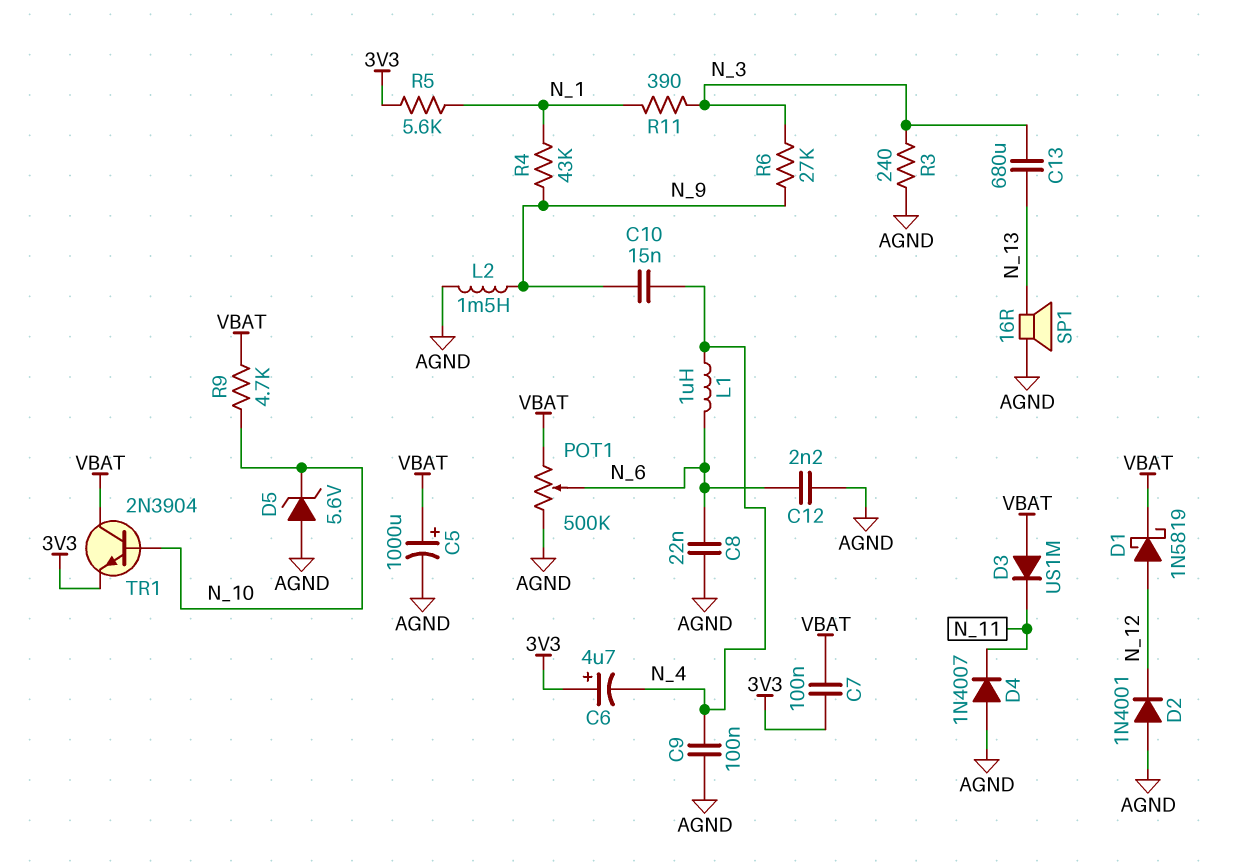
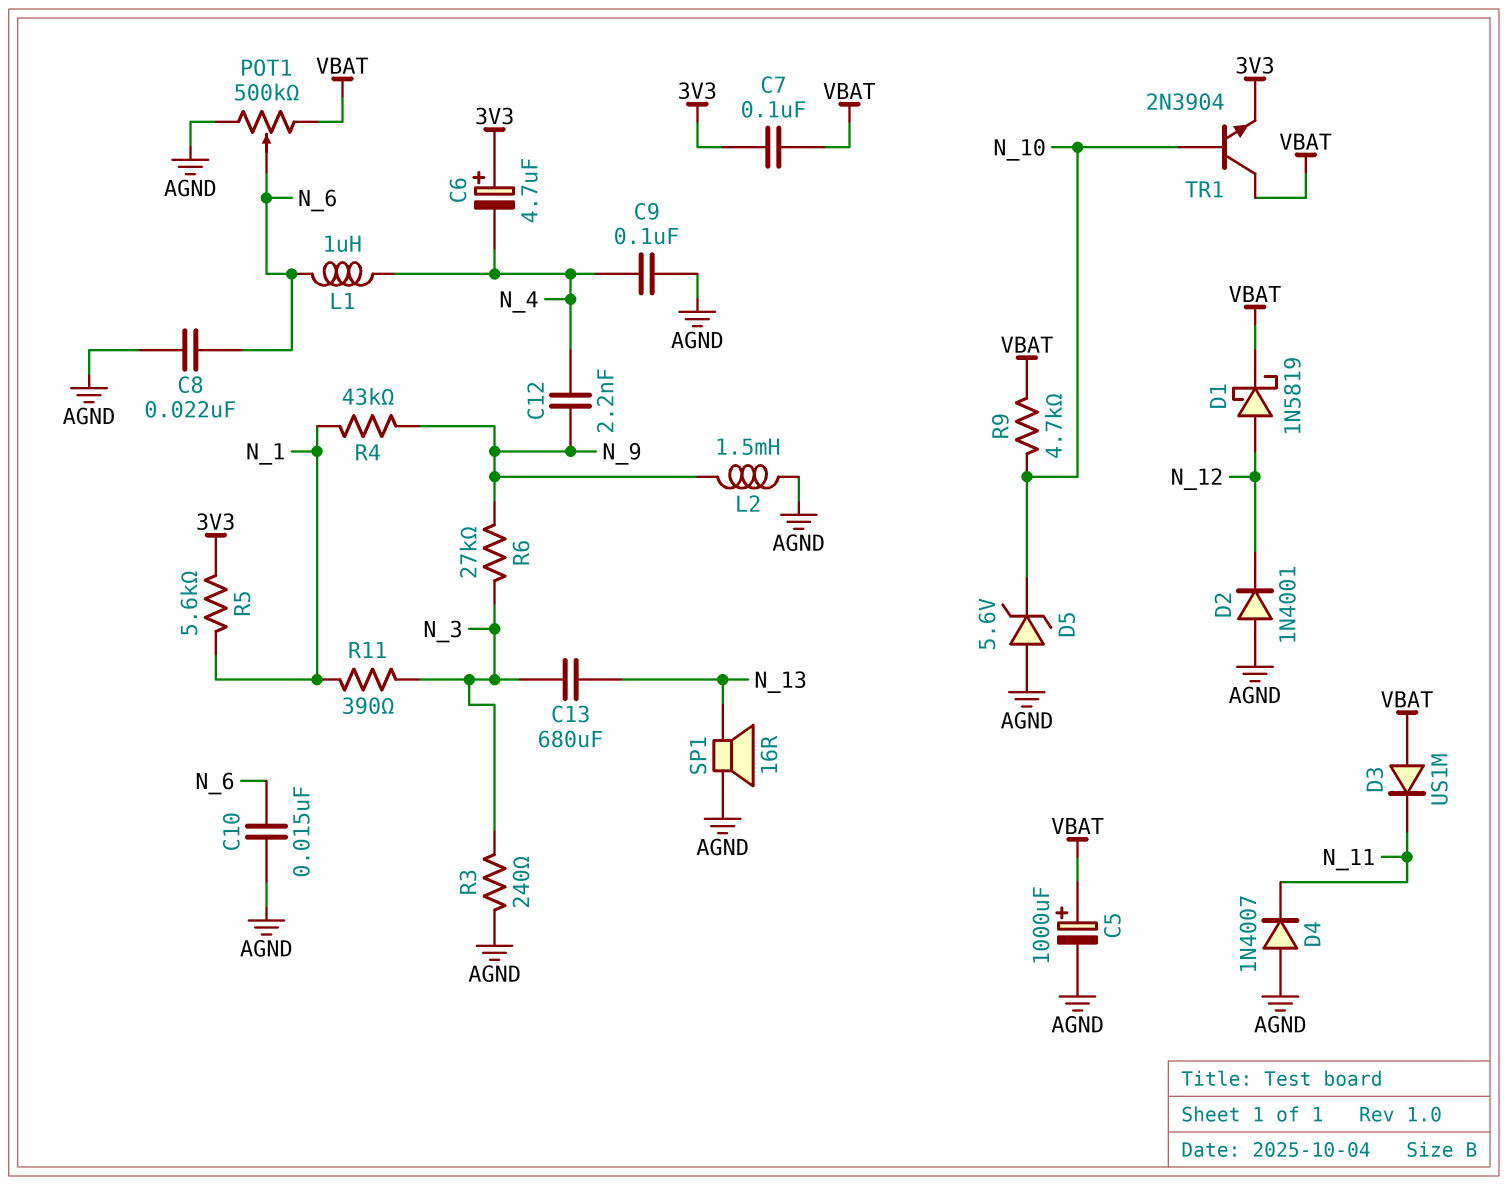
C10: 15nF (N_4, N_9) -> 15nF (AGND, N_6)
C12: 2.2nF (AGND, N_6) -> 2.2nF (N_4, N_9)

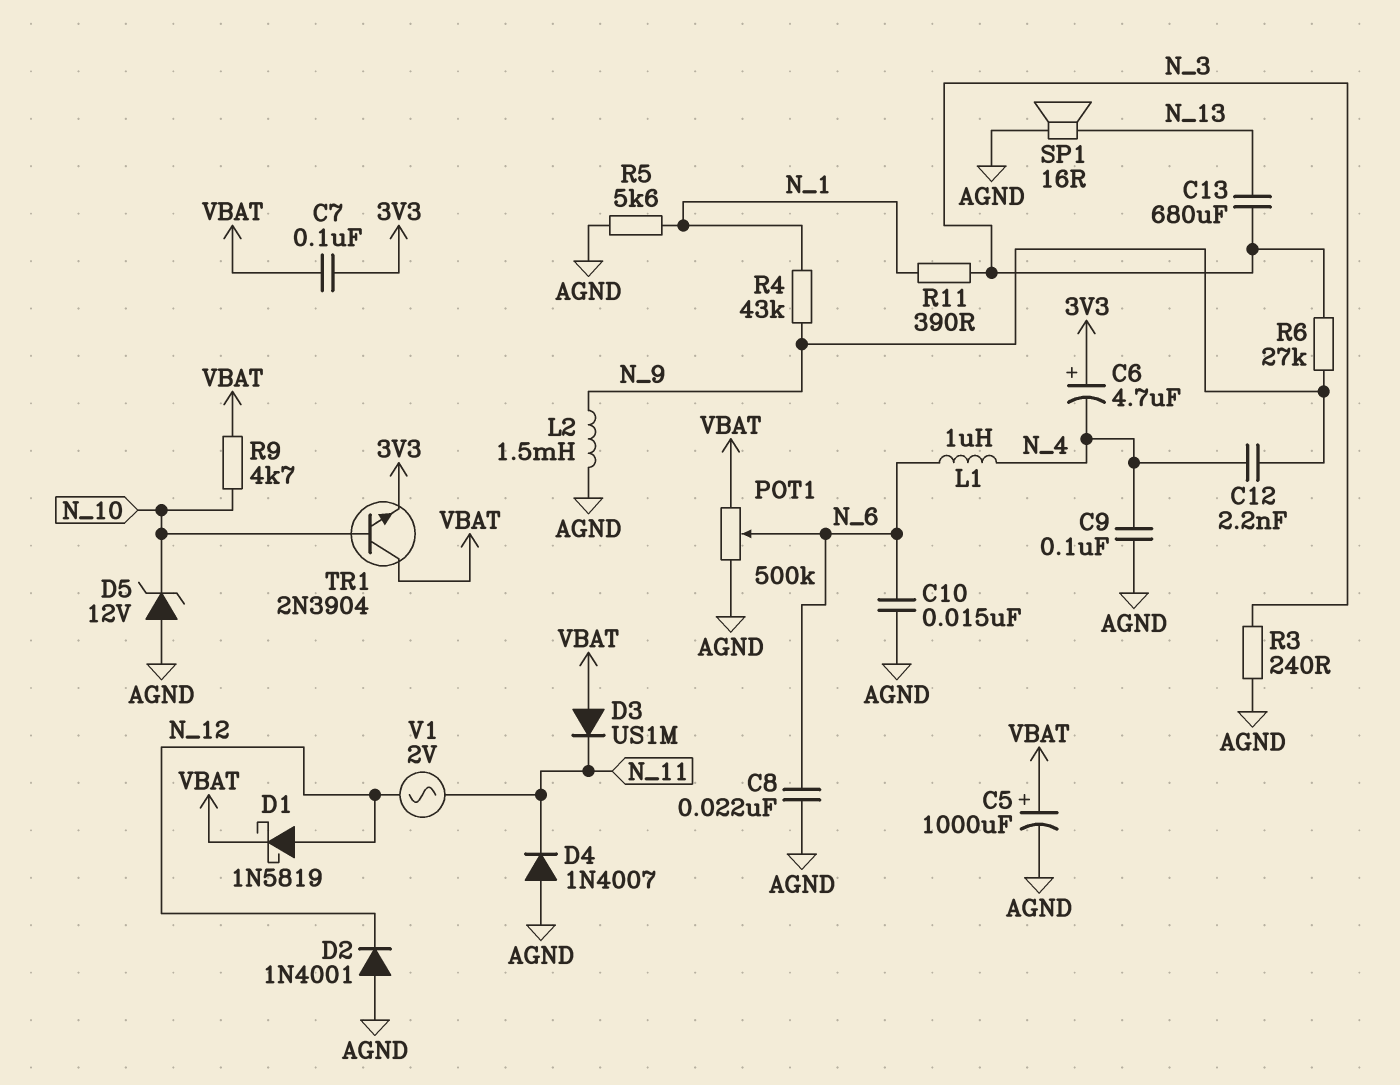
D5: zener 5.6V (A AGND, K N_10) -> zener 12V (A AGND, K N_10)
R5: 5.6k (3V3, N_1) -> 5.6k (AGND, N_1)
V1: none -> AC 2V (N_11, N_12)

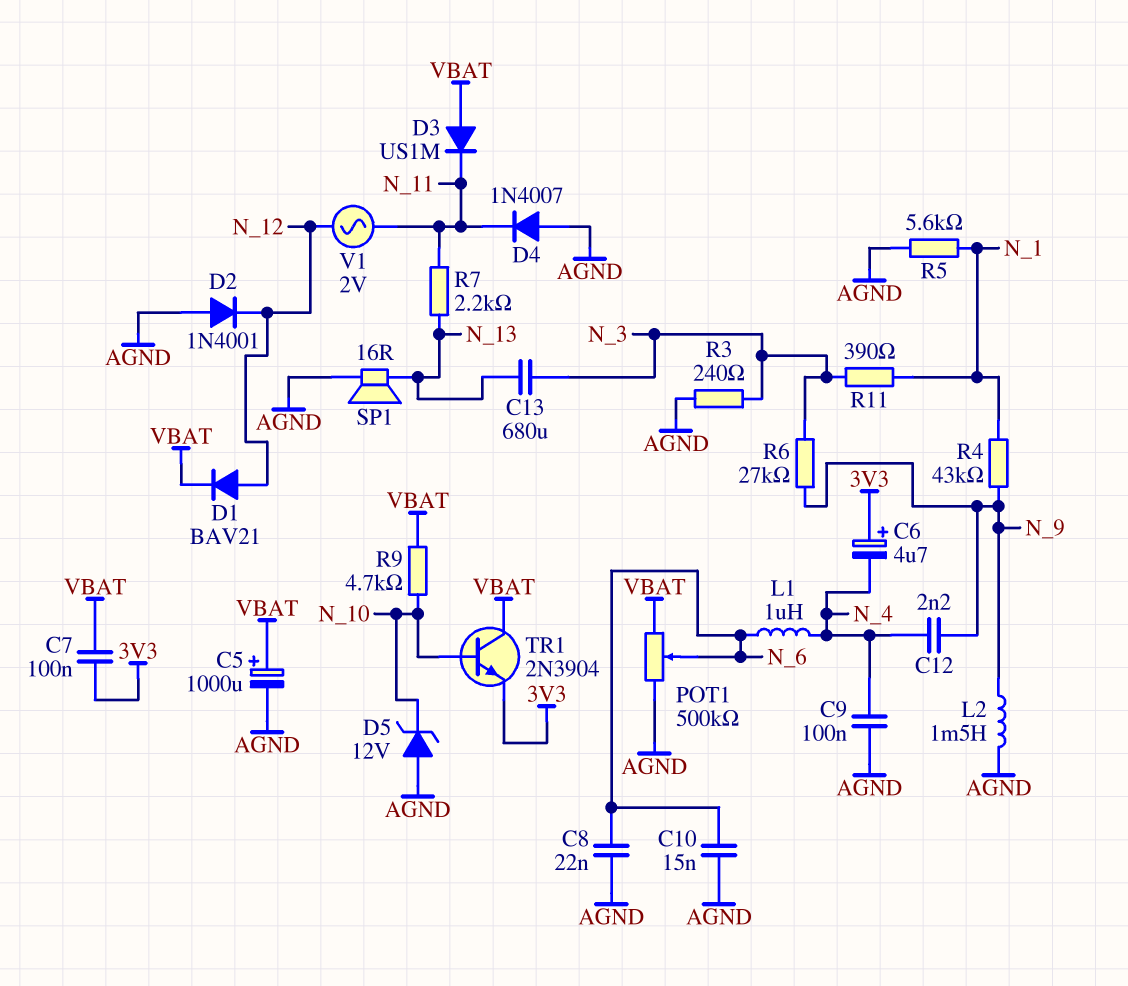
D1: schottky 1N5819 (A N_12, K VBAT) -> diode BAV21 (A N_12, K VBAT)
R7: none -> 2.2k (N_11, N_13)

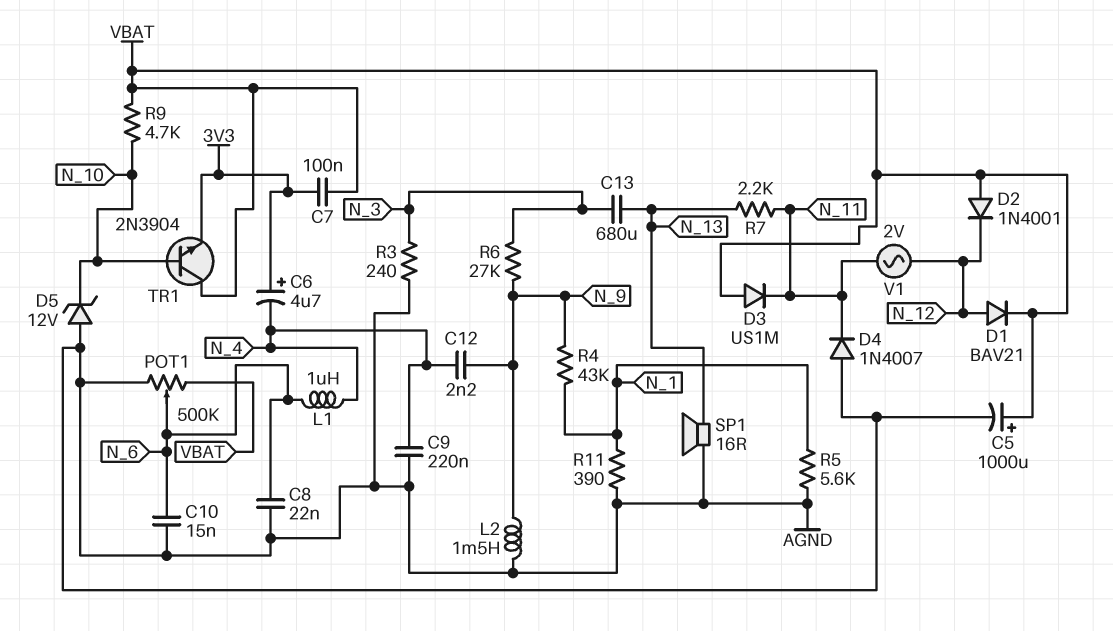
C9: 100nF (AGND, N_4) -> 220nF (AGND, N_4)
D2: diode 1N4001 (A AGND, K N_12) -> diode 1N4001 (A VBAT, K N_12)
R11: 390 (N_1, N_3) -> 390 (AGND, N_1)

